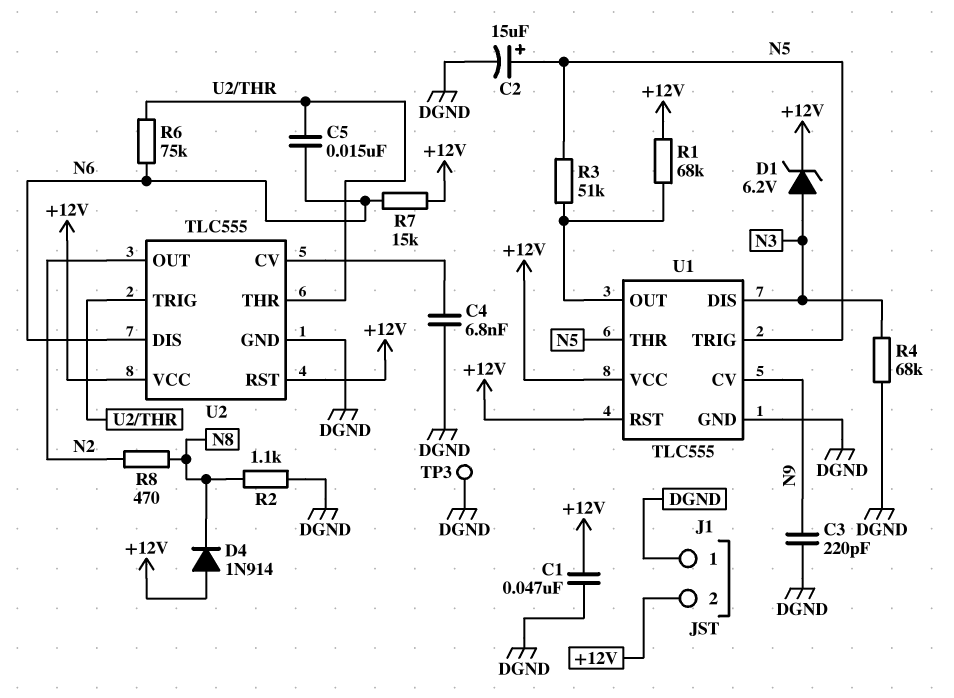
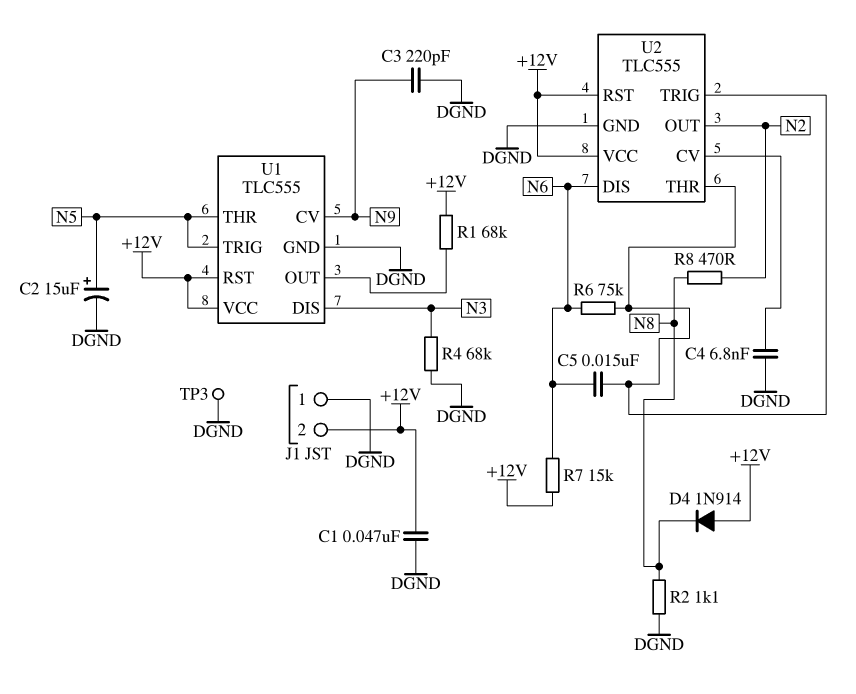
D1: zener 6.2V (A N3, K +12V) -> none
R3: 51k (N5, U1/OUT) -> none

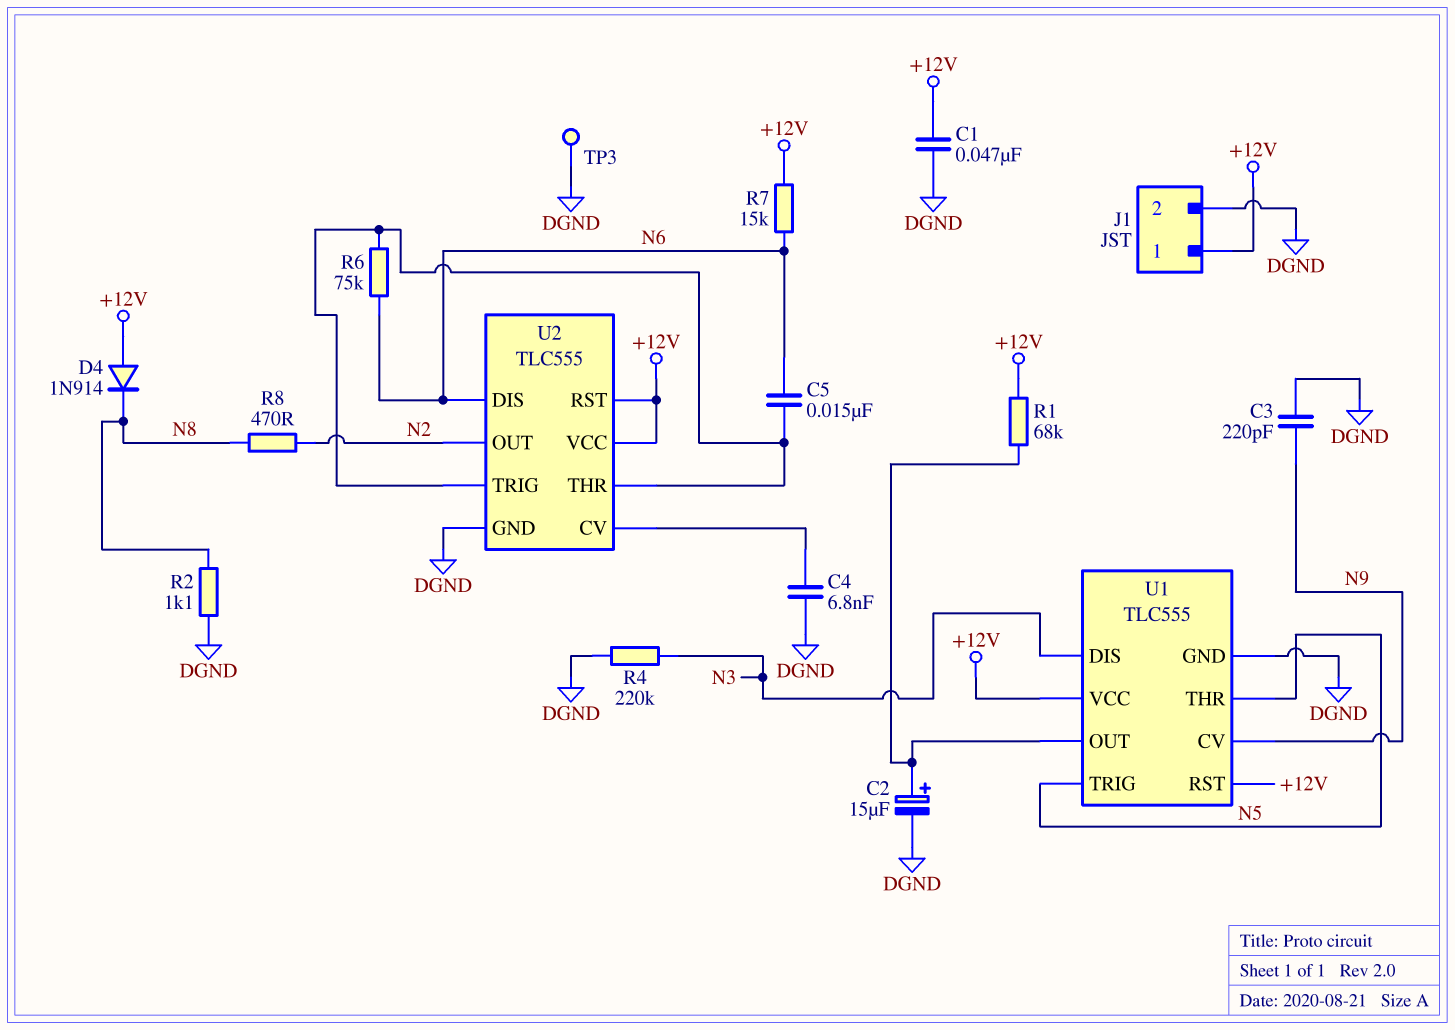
C2: 15uF (plus N5, minus DGND) -> 15uF (plus U1/OUT, minus DGND)
J1 pin 1: DGND -> +12V
J1 pin 2: +12V -> DGND
R4: 68k (DGND, N3) -> 220k (DGND, N3)

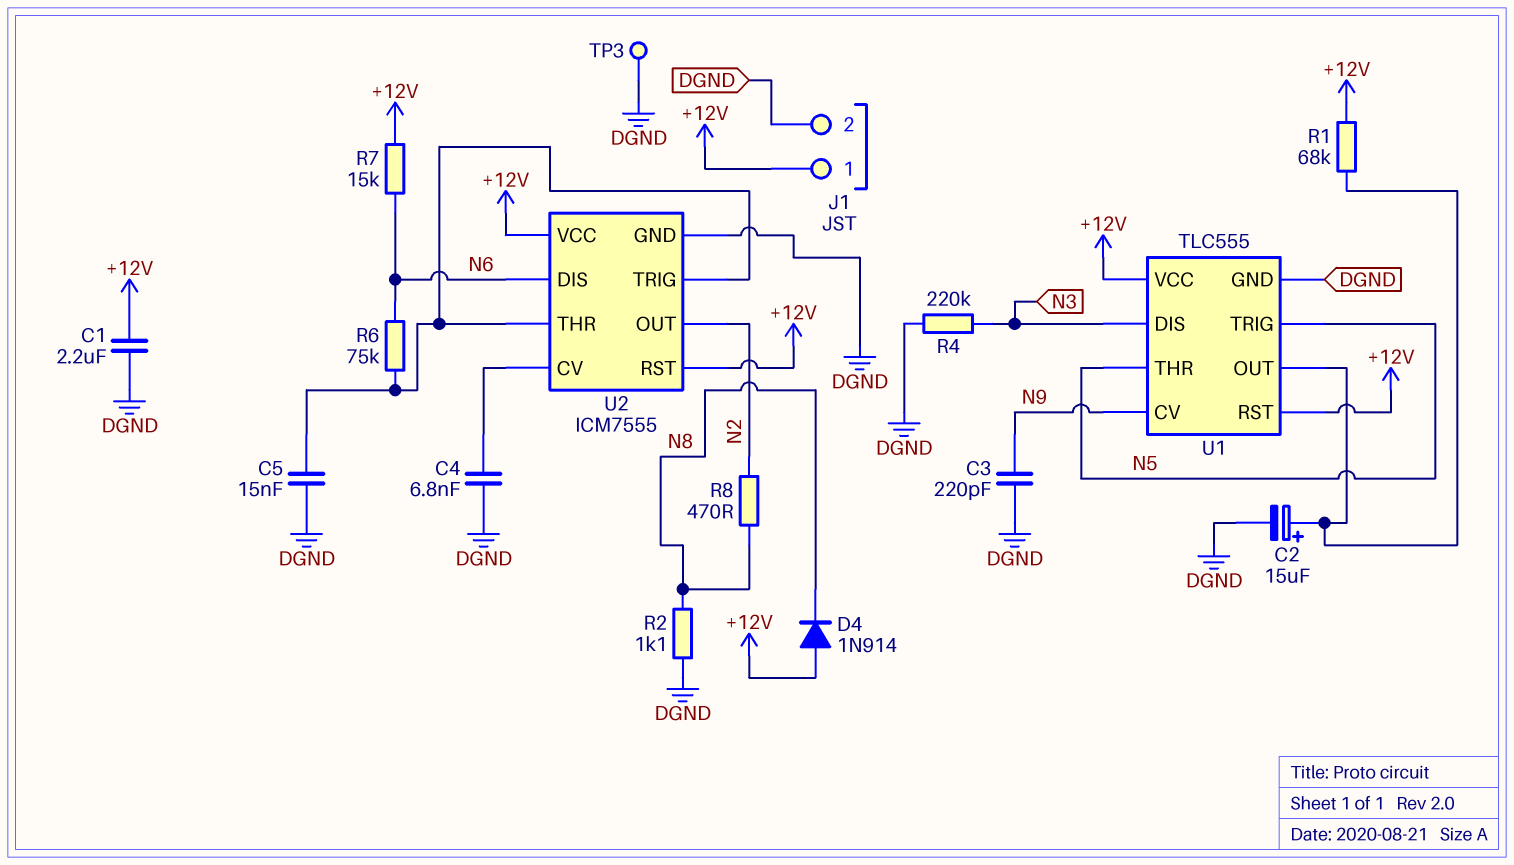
C1: 47nF (+12V, DGND) -> 2.2uF (+12V, DGND)
C5: 15nF (N6, U2/THR) -> 15nF (DGND, U2/THR)
U2: TLC555 -> ICM7555

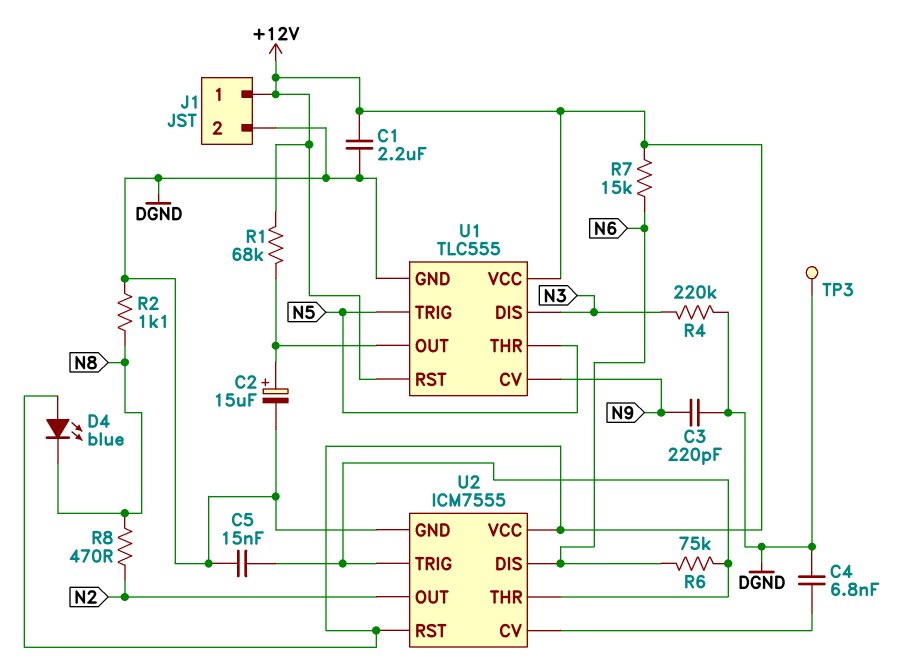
D4: diode 1N914 (A +12V, K N8) -> LED blue (A +12V, K N8)

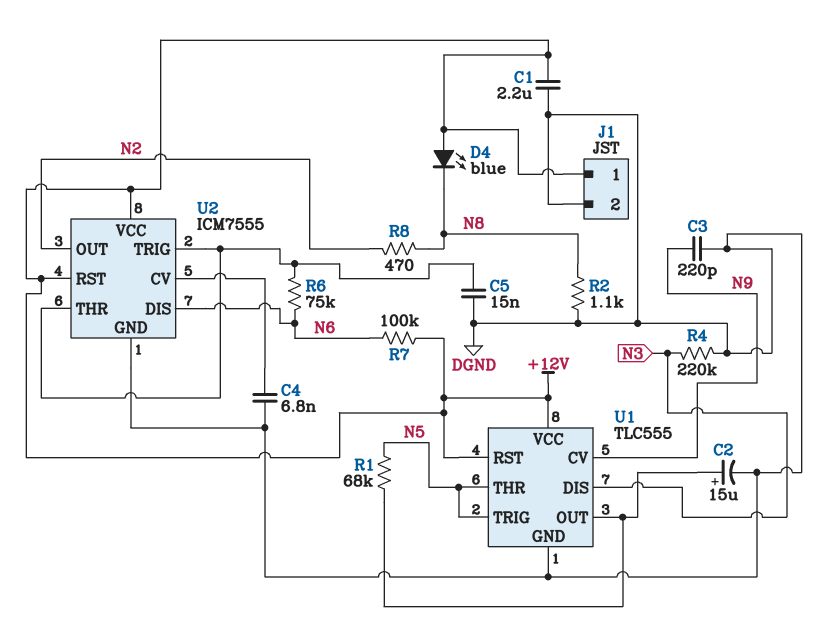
R1: 68k (+12V, U1/OUT) -> 68k (N5, U1/OUT)
R7: 15k (+12V, N6) -> 100k (+12V, N6)
TP3: test point (DGND) -> none

